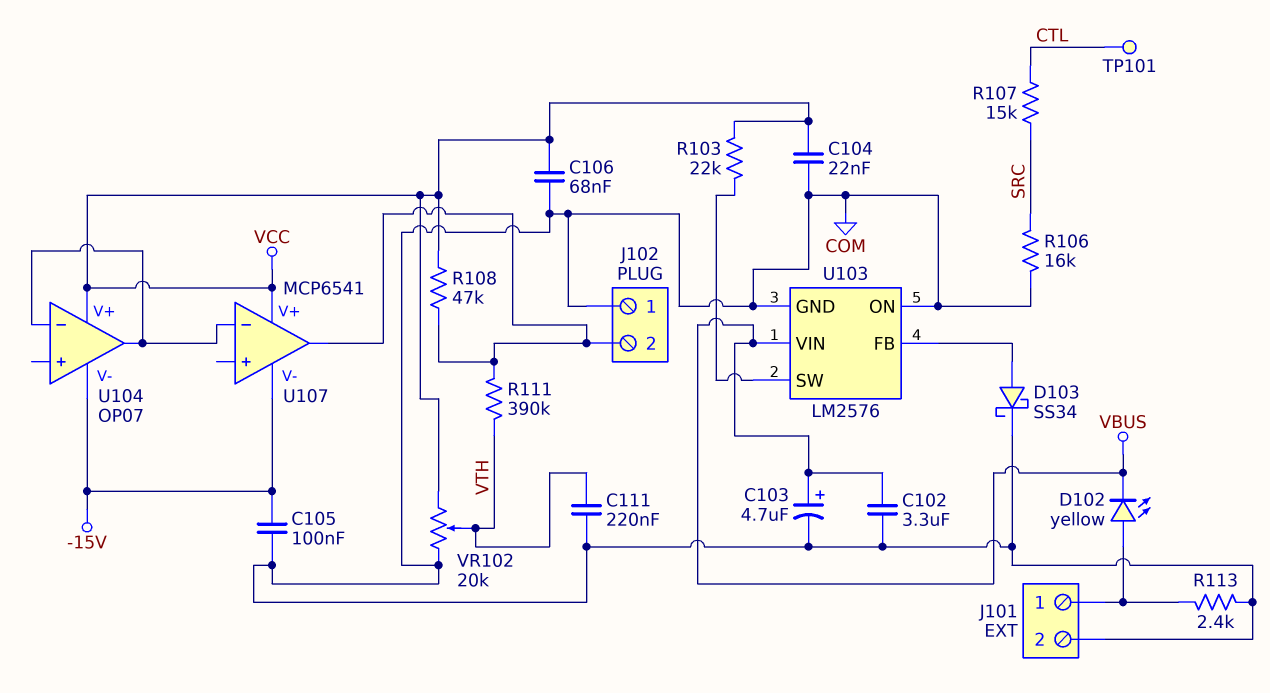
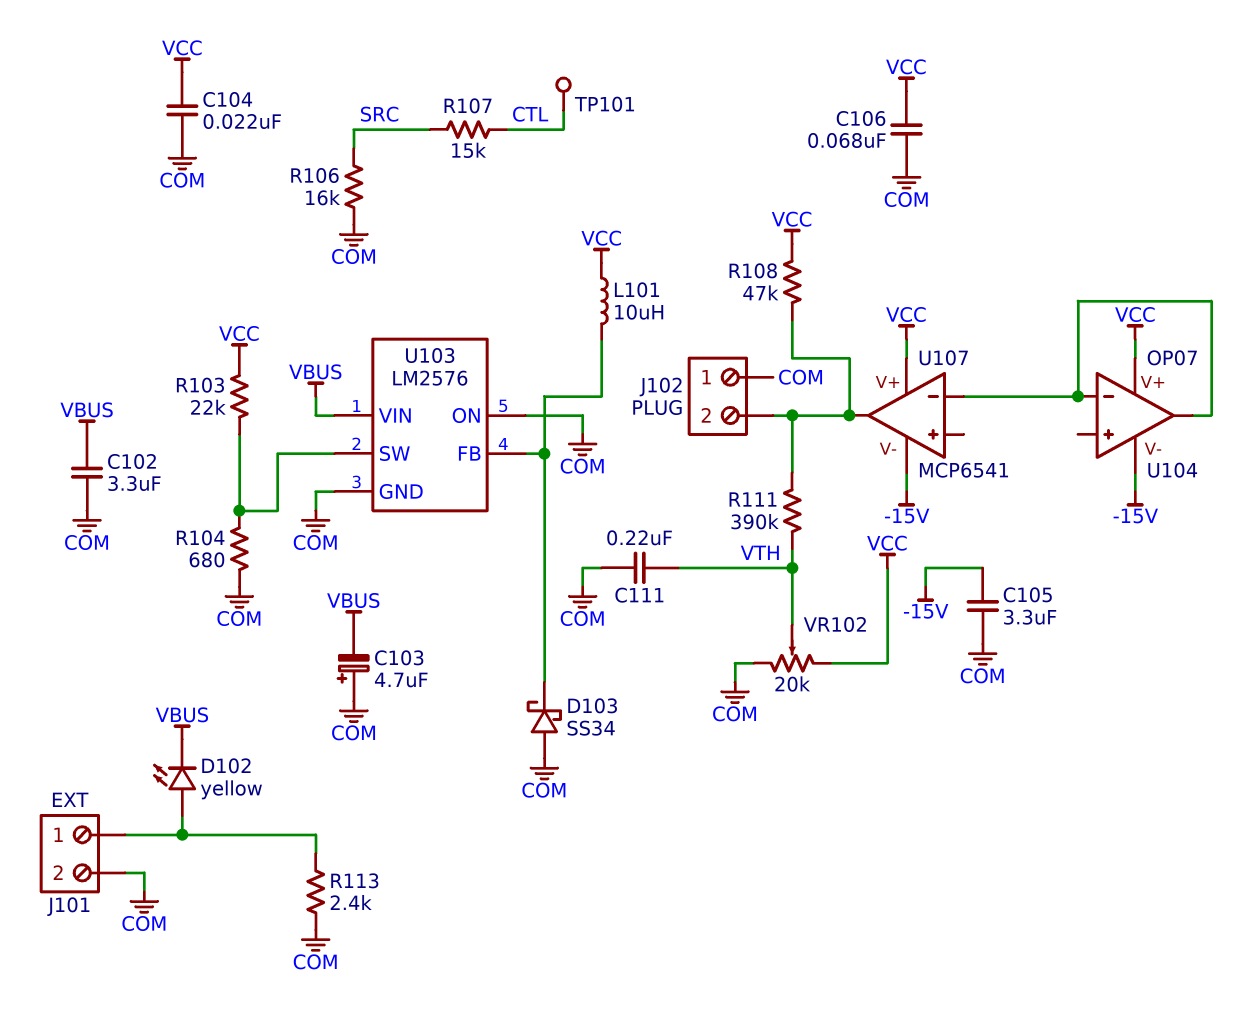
C103: 4.7uF (plus VBUS, minus COM) -> 4.7uF (plus COM, minus VBUS)
C105: 100nF (-15V, COM) -> 3.3uF (-15V, COM)
D103: schottky SS34 (A U103/FB, K COM) -> schottky SS34 (A COM, K U103/FB)
L101: none -> 10uH (U103/FB, VCC)
R104: none -> 680 (COM, U103/SW)

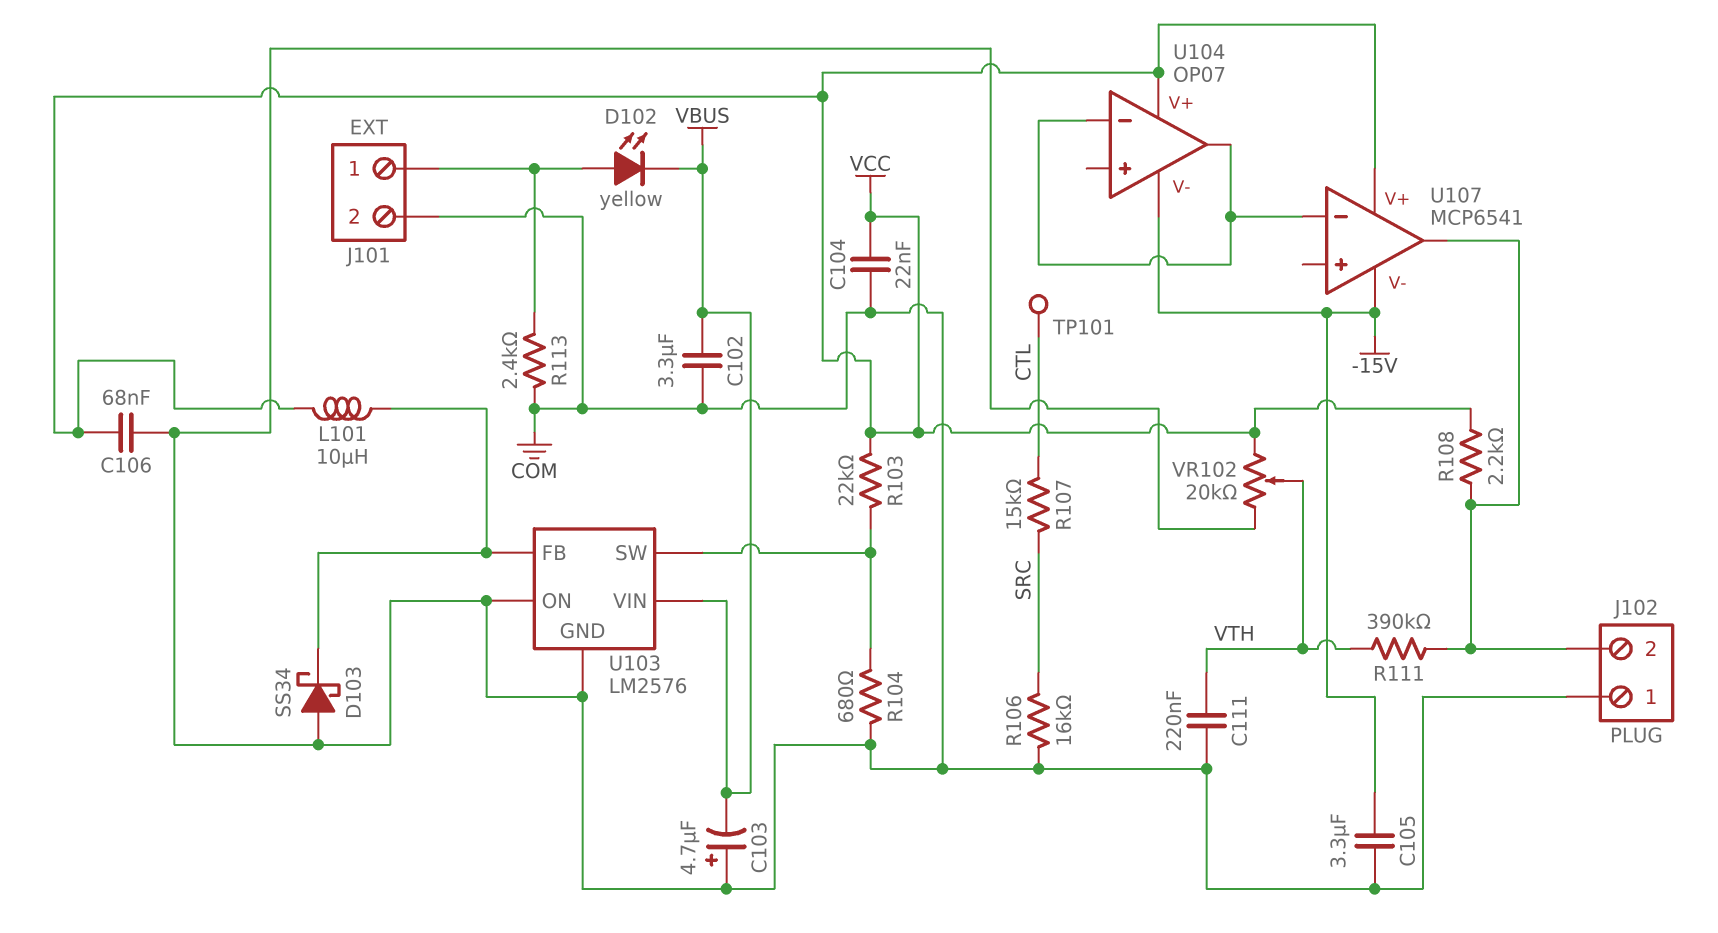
R108: 47k (J102/2, VCC) -> 2.2k (J102/2, VCC)

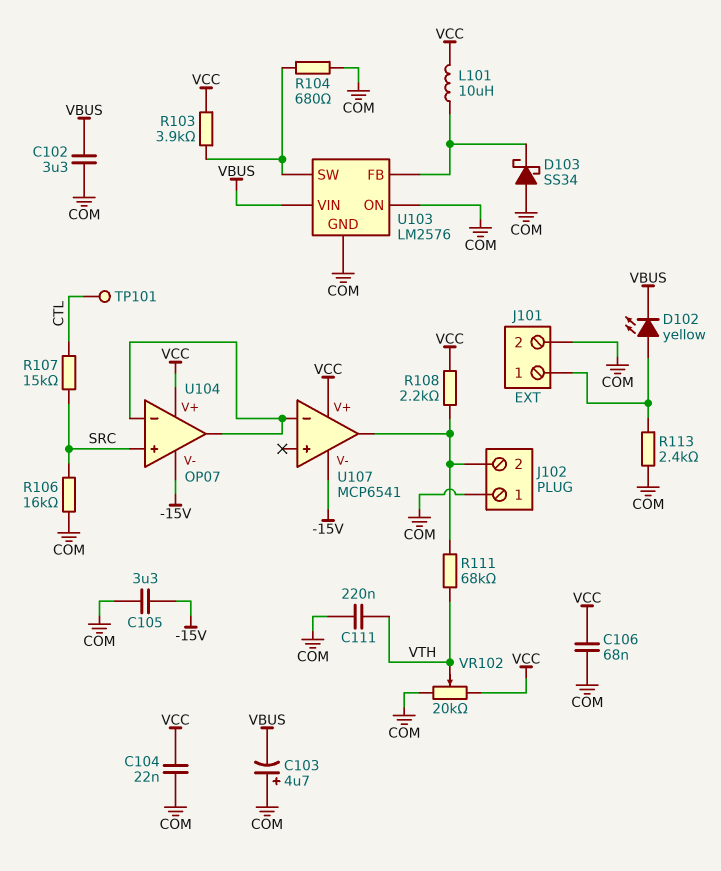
R103: 22k (U103/SW, VCC) -> 3.9k (U103/SW, VCC)
R111: 390k (J102/2, VTH) -> 68k (J102/2, VTH)
U104 pin in+: none -> SRC

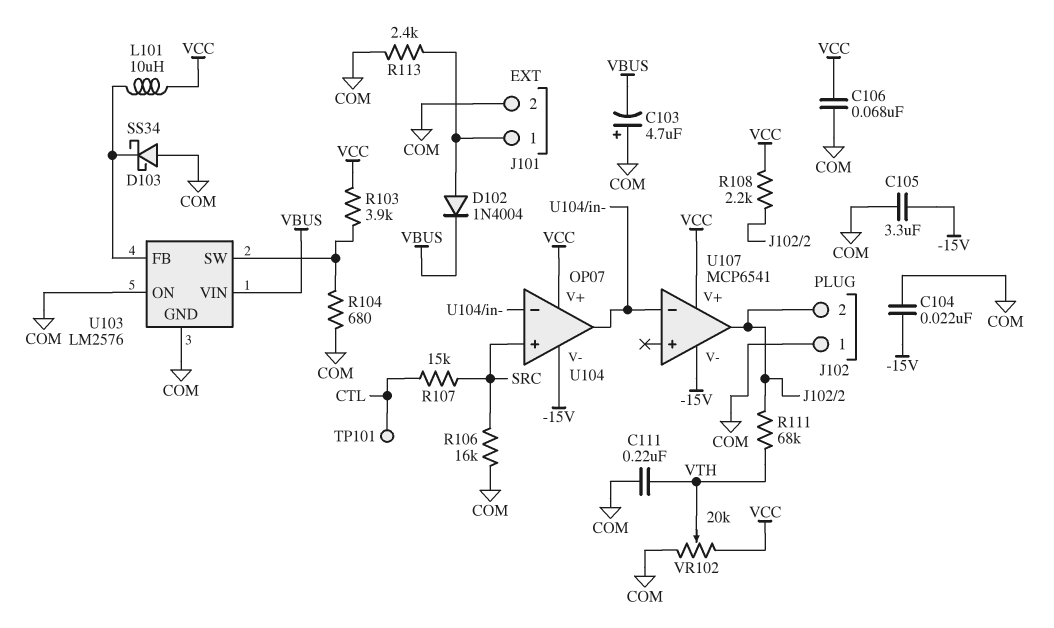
C102: 3.3uF (COM, VBUS) -> none
C104: 22nF (COM, VCC) -> 22nF (-15V, COM)
D102: LED yellow (A J101/1, K VBUS) -> diode 1N4004 (A J101/1, K VBUS)

